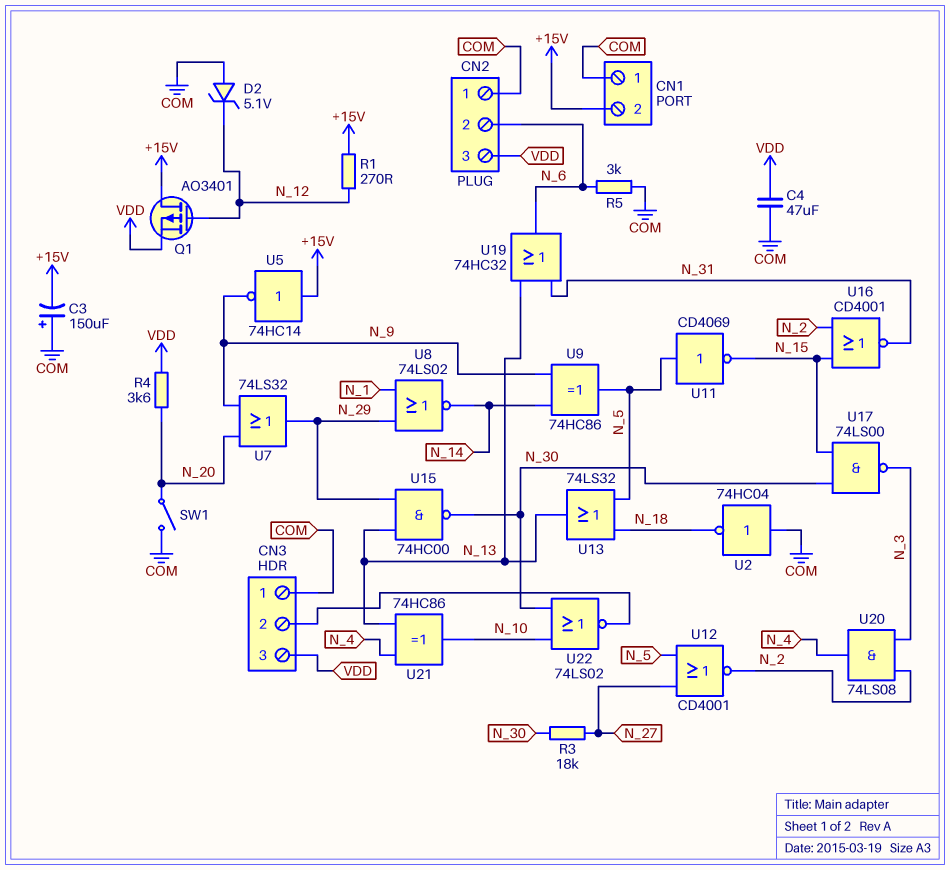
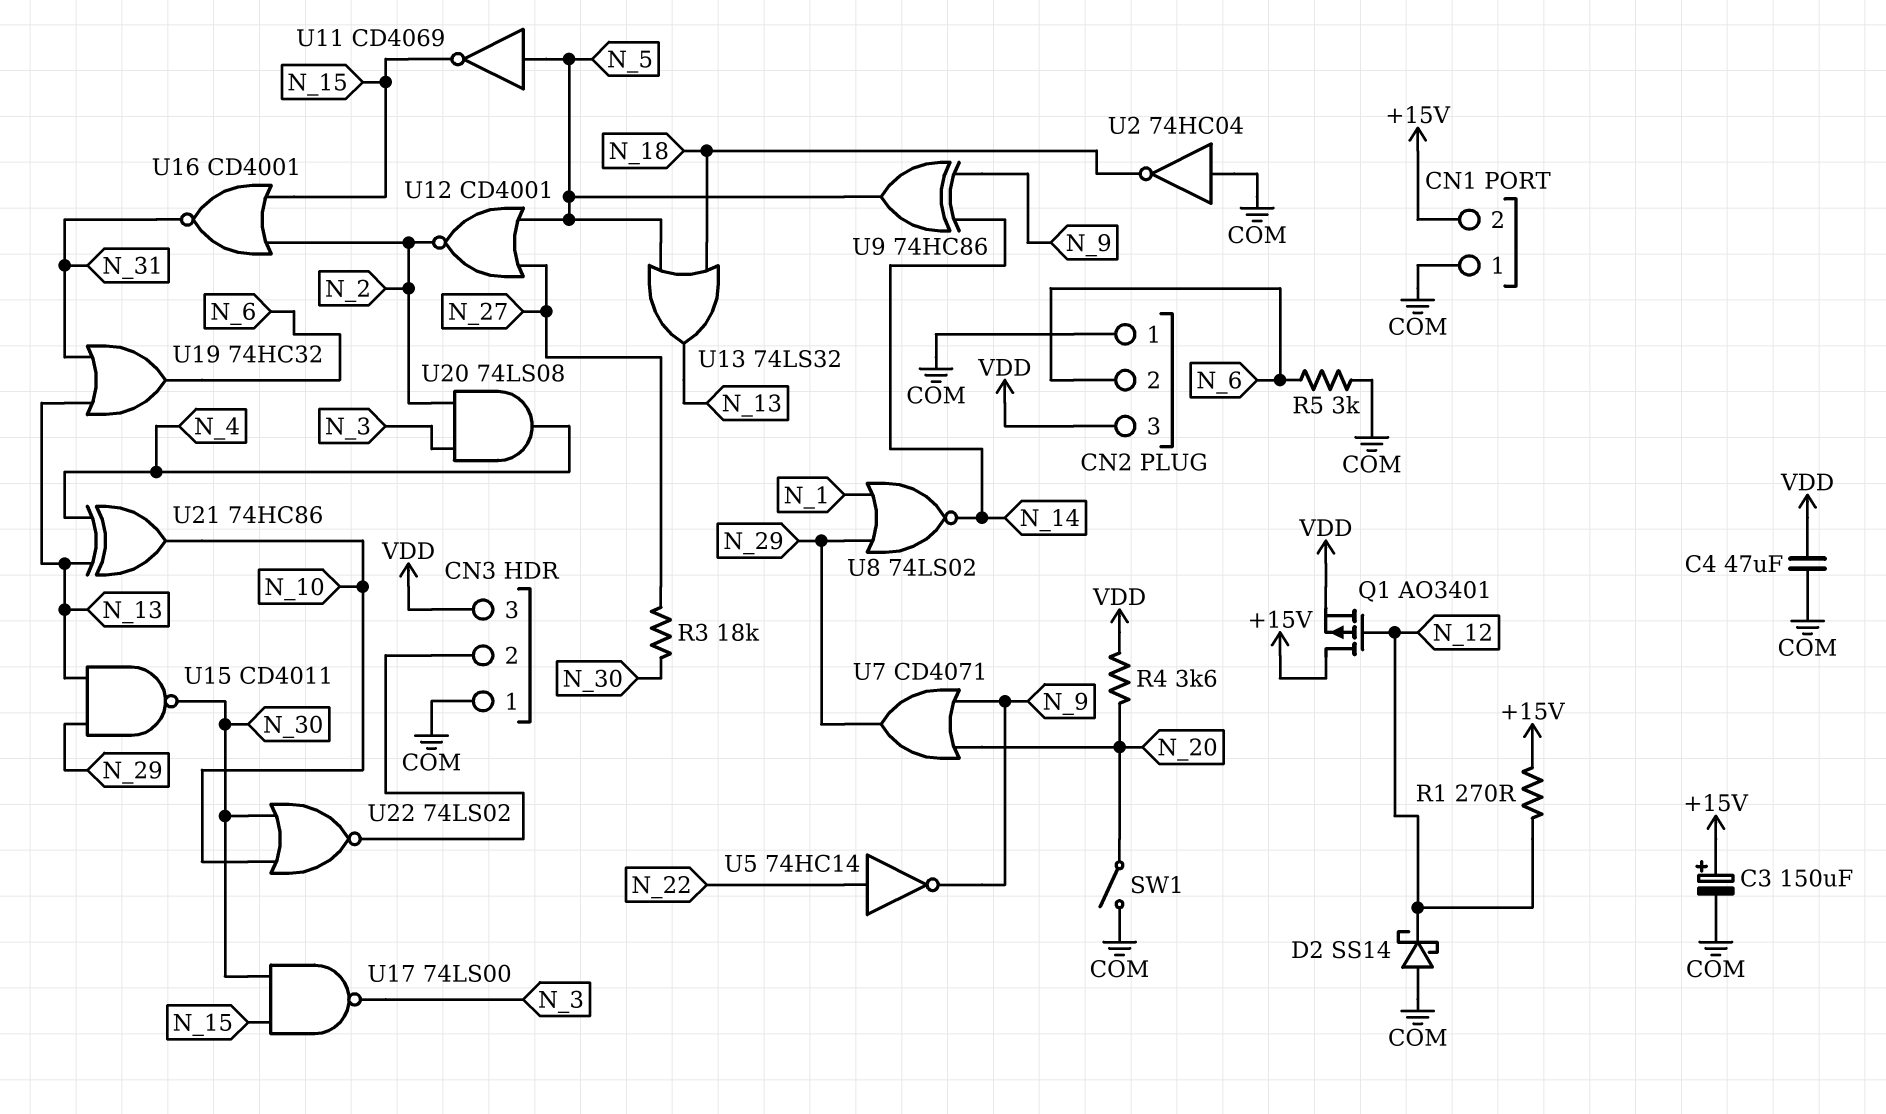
C3: 150uF (plus COM, minus +15V) -> 150uF (plus +15V, minus COM)
D2: zener 5.1V (A COM, K N_12) -> schottky SS14 (A COM, K N_12)
U5: NOT 74HC14 (in +15V, out N_9) -> NOT 74HC14 (in N_22, out N_9)
U7: OR 74LS32 (in N_9, in N_20, out N_29) -> OR CD4071 (in N_9, in N_20, out N_29)
U15: NAND 74HC00 (in N_13, in N_29, out N_30) -> NAND CD4011 (in N_13, in N_29, out N_30)

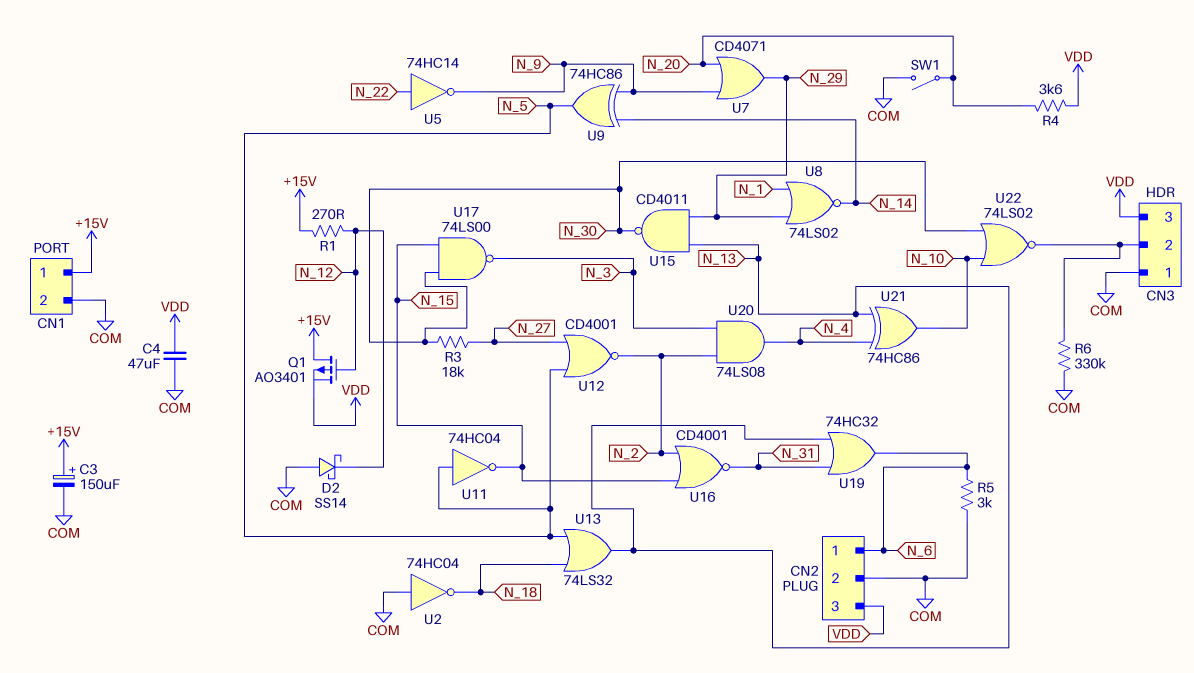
CN1 pin 1: COM -> +15V
CN1 pin 2: +15V -> COM
CN2 pin 1: COM -> N_6
CN2 pin 2: N_6 -> COM
R6: none -> 330k (CN3/2, COM)
U11: NOT CD4069 (in N_5, out N_15) -> NOT 74HC04 (in N_5, out N_15)

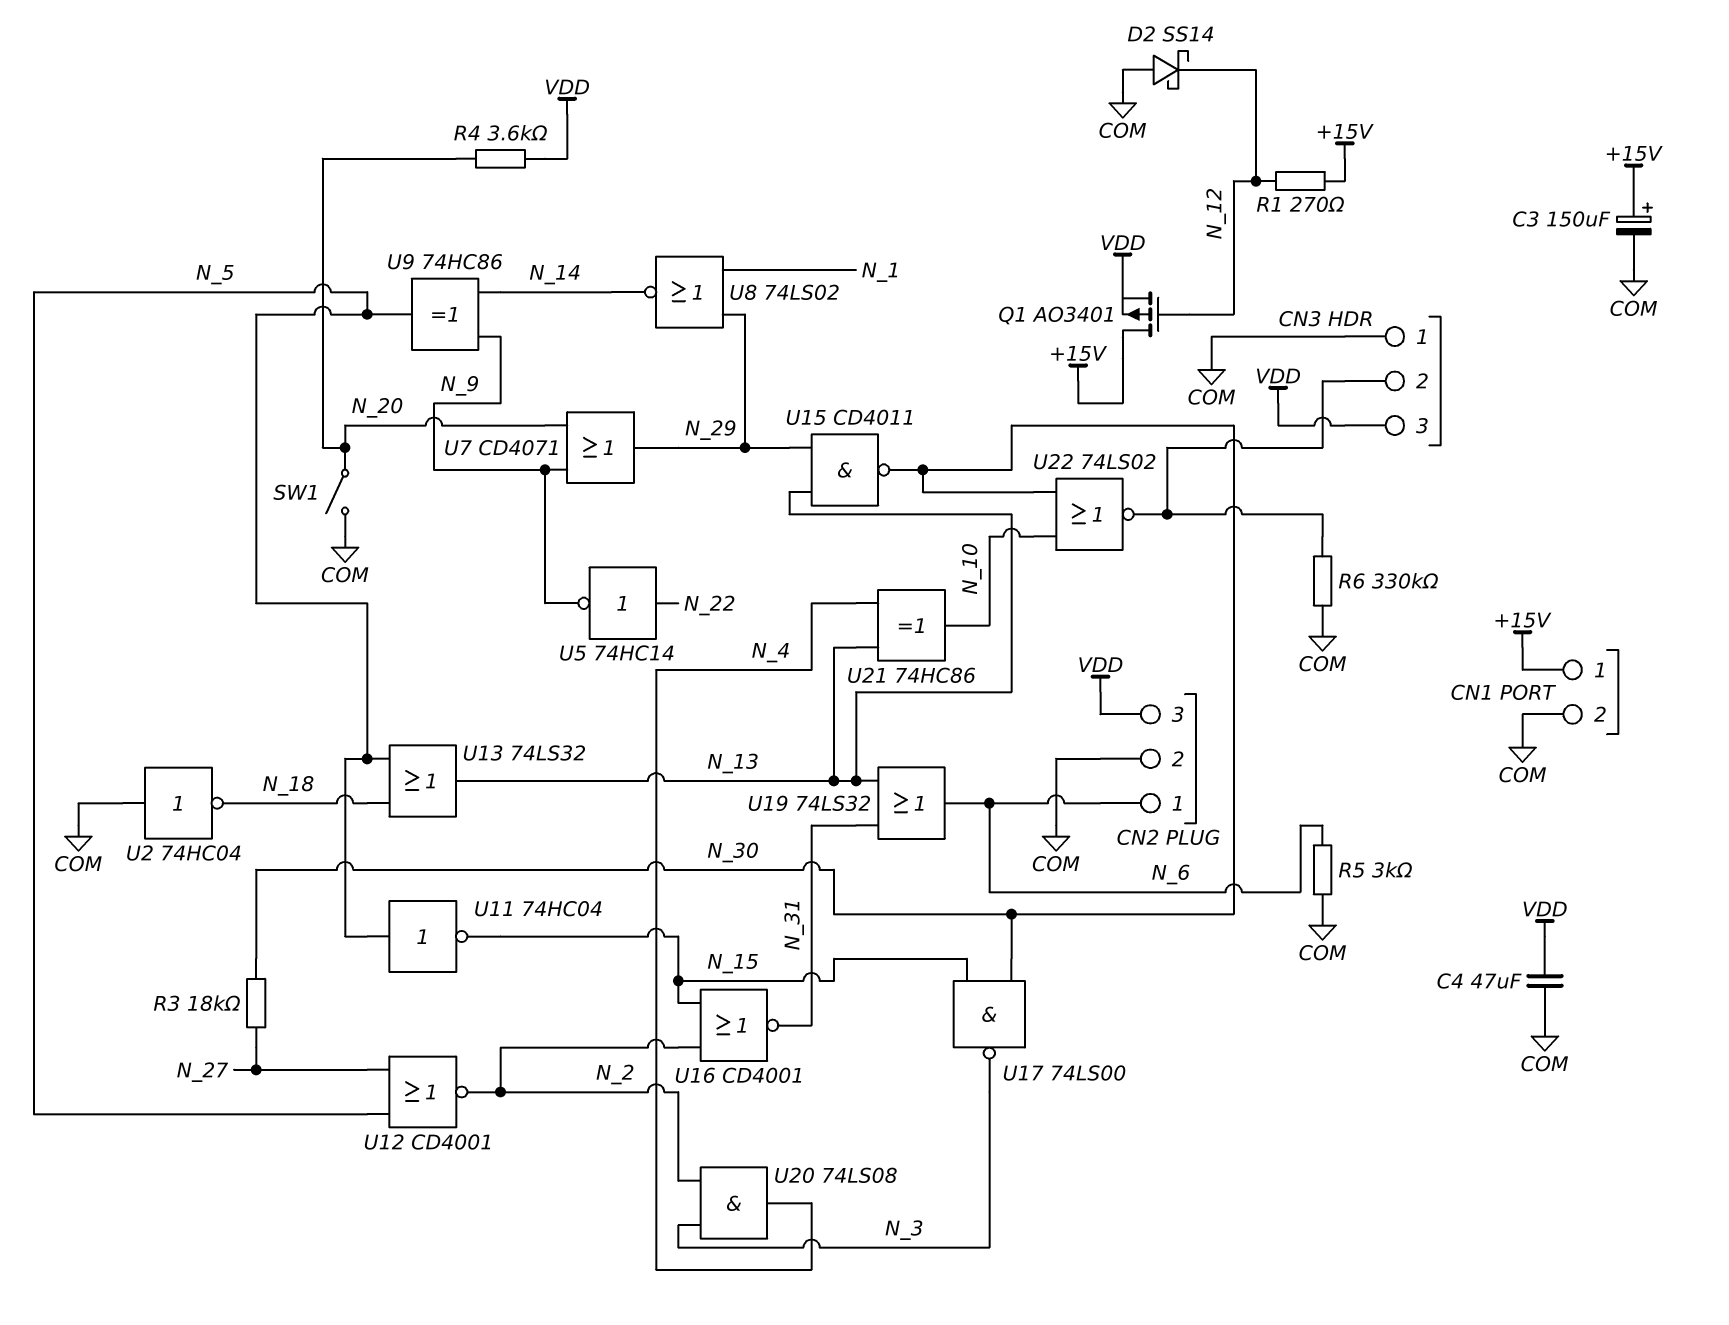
U19: OR 74HC32 (in N_13, in N_31, out N_6) -> OR 74LS32 (in N_13, in N_31, out N_6)

